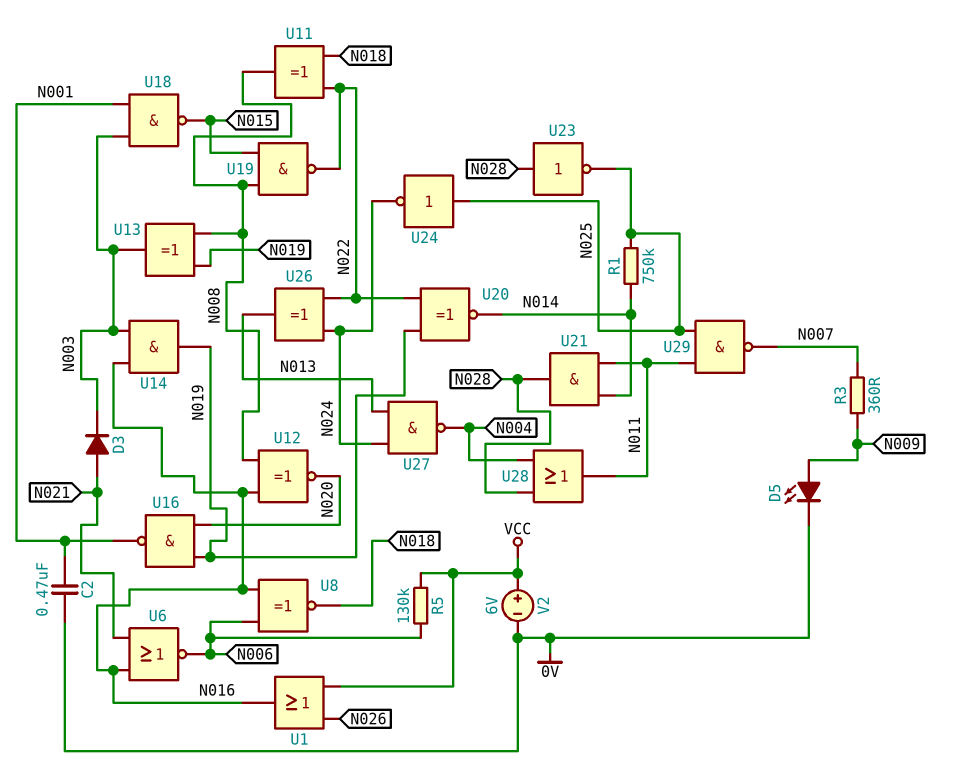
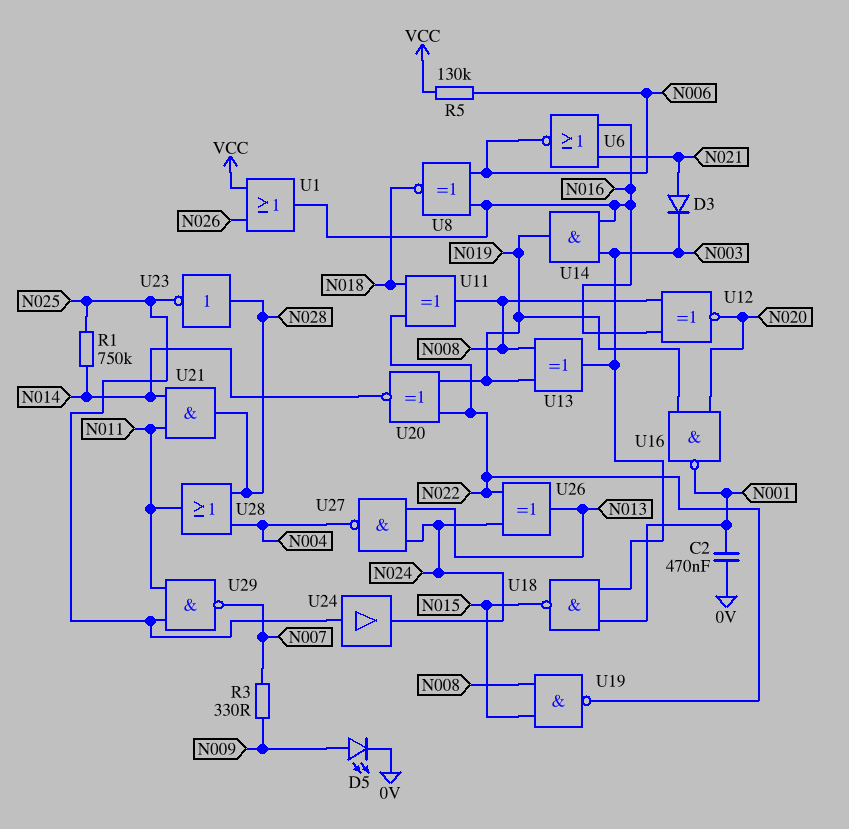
R3: 360 (N007, N009) -> 330 (N007, N009)
U24: NOT (in N025, out N024) -> buffer (in N025, out N024)
V2: 6V (plus VCC, minus 0V) -> none

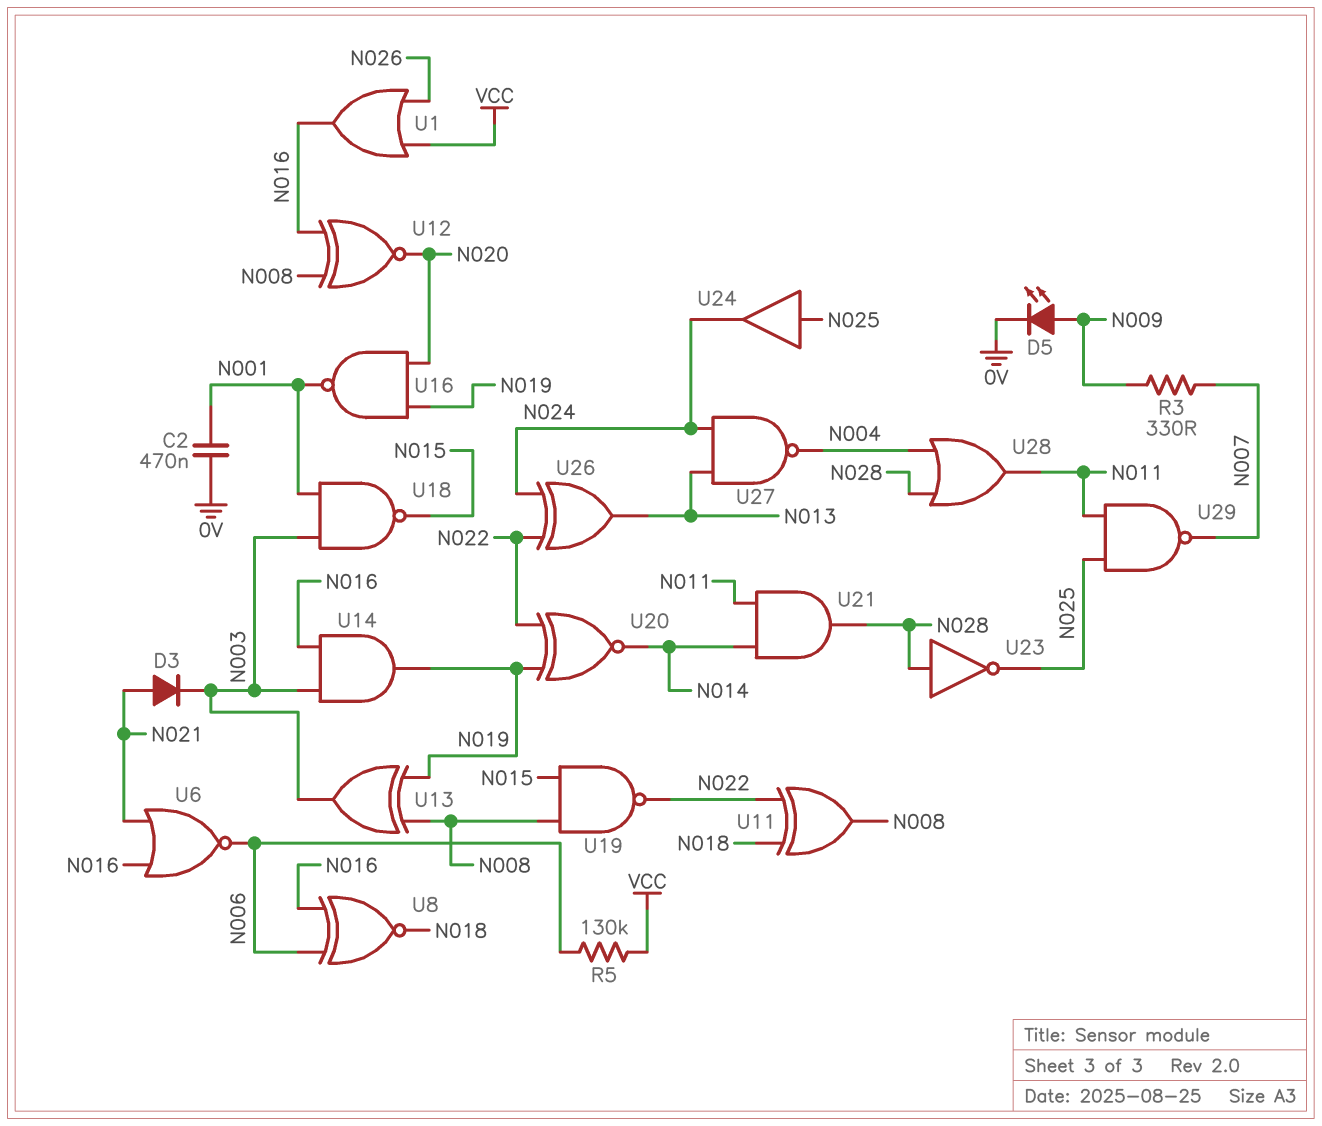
R1: 750k (N014, N025) -> none

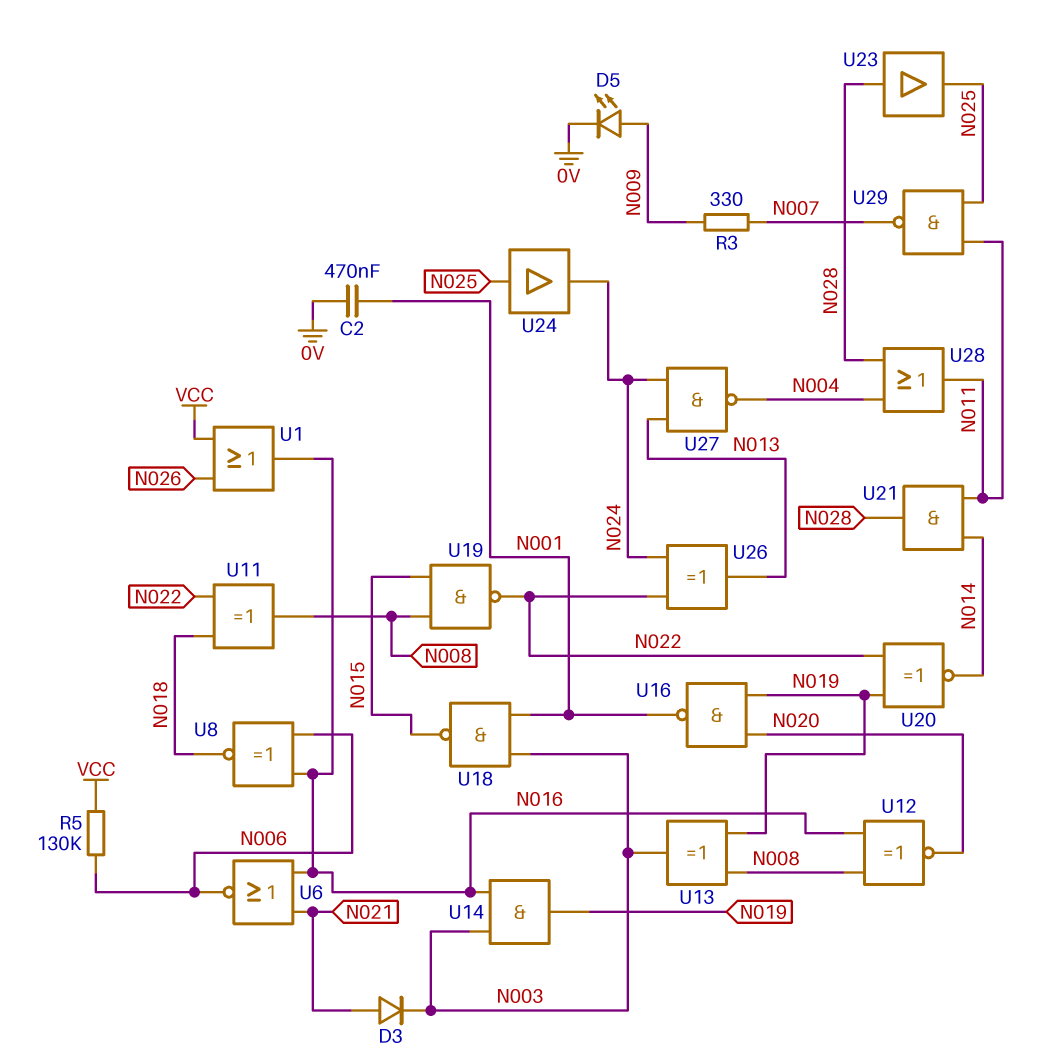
U23: NOT (in N028, out N025) -> buffer (in N028, out N025)

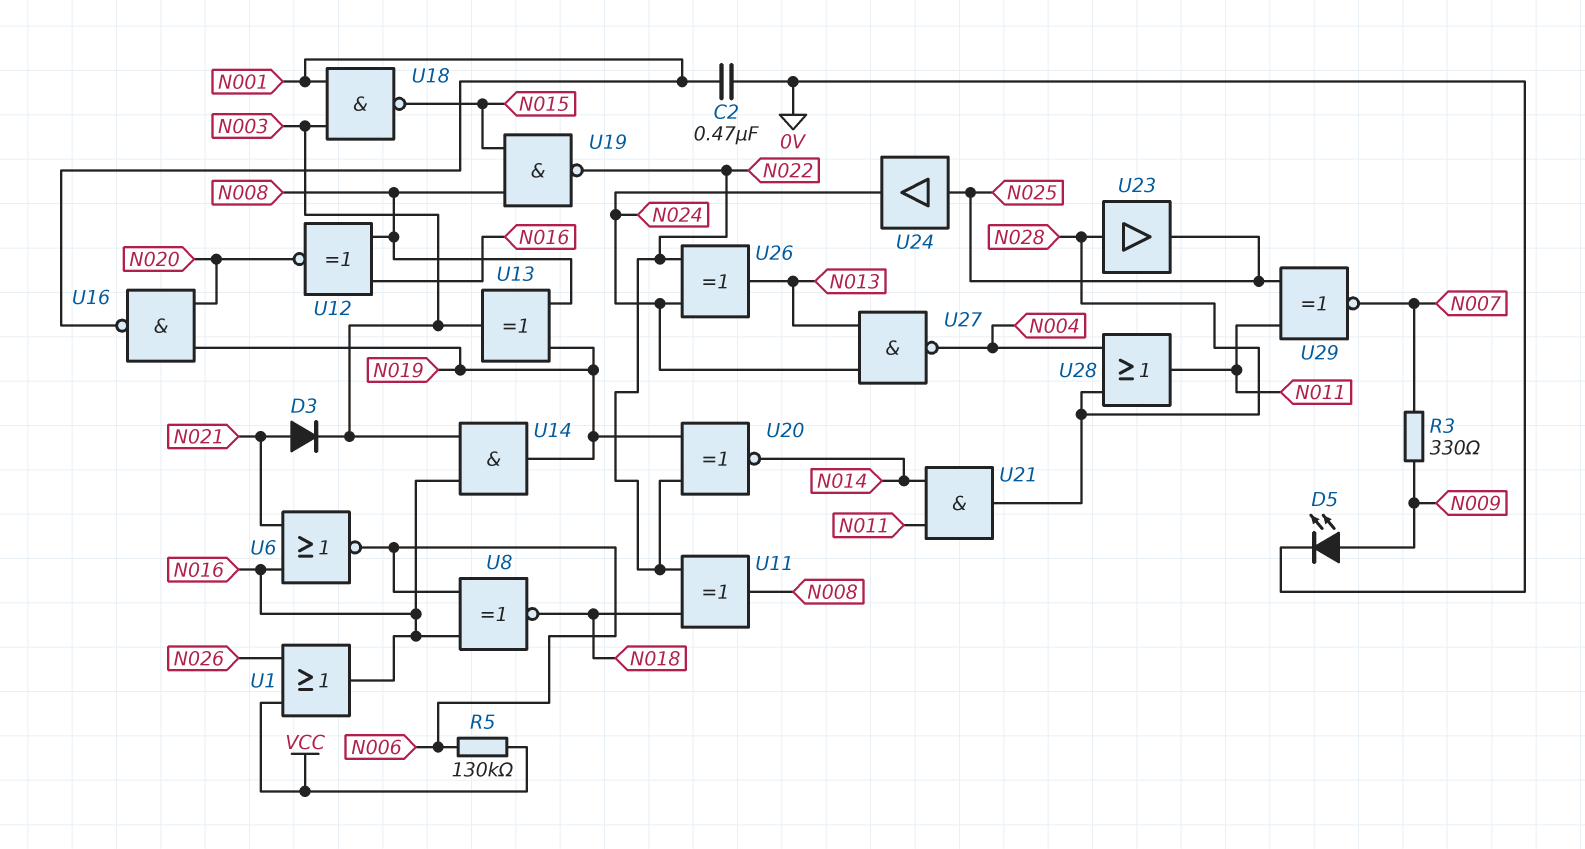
U29: NAND (in N011, in N025, out N007) -> XNOR (in N011, in N025, out N007)

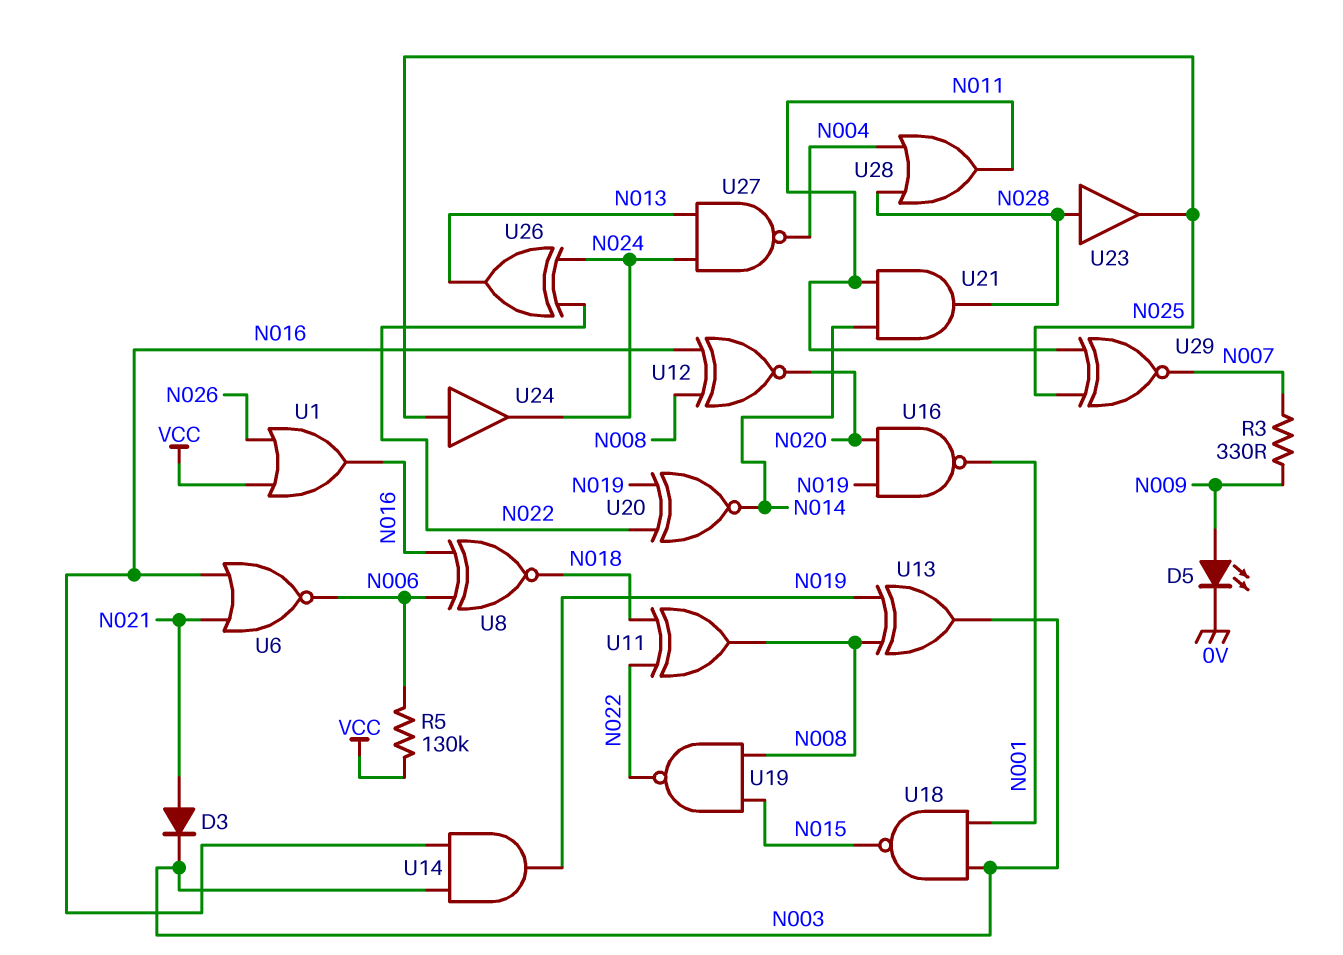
C2: 470nF (0V, N001) -> none

